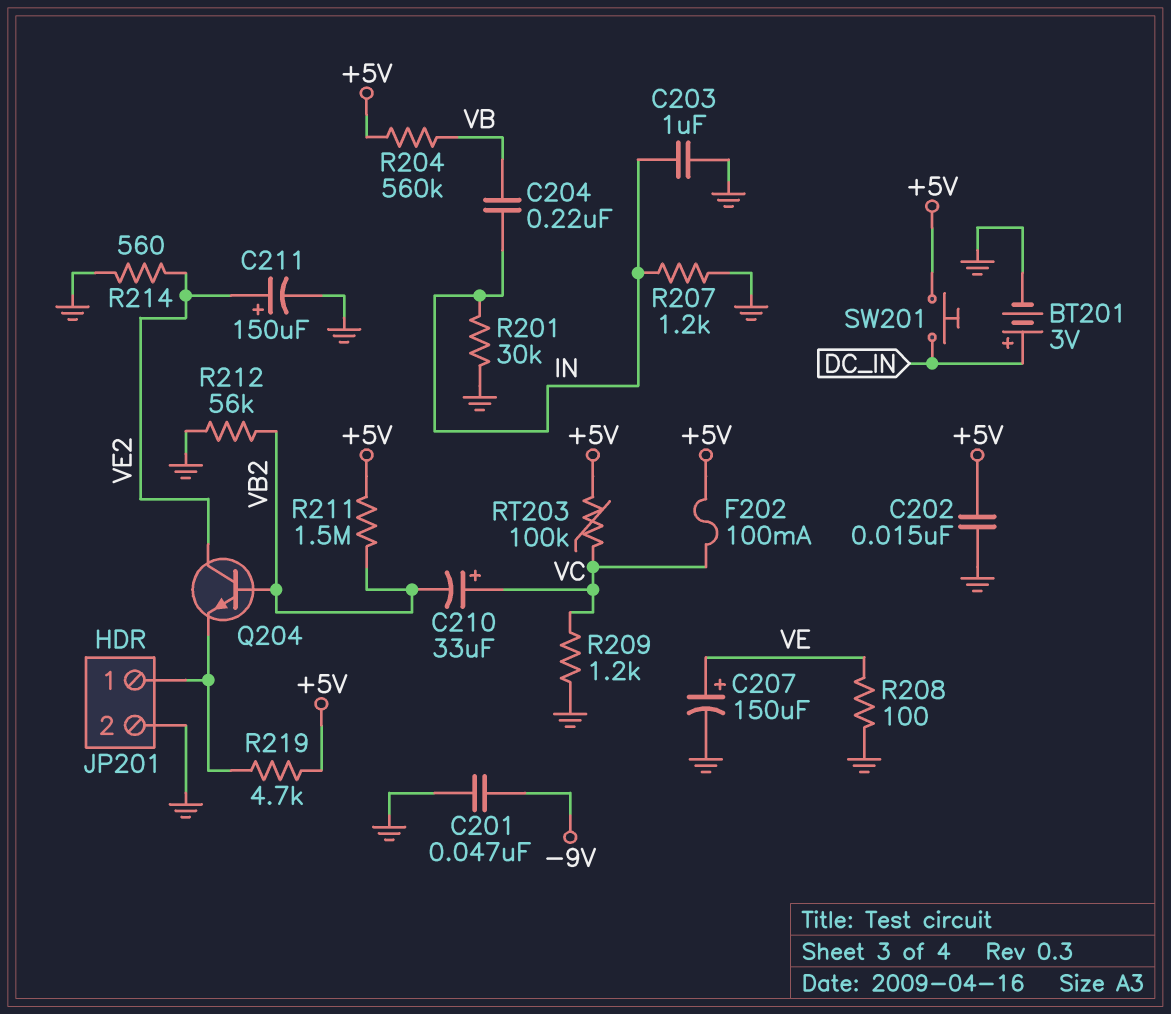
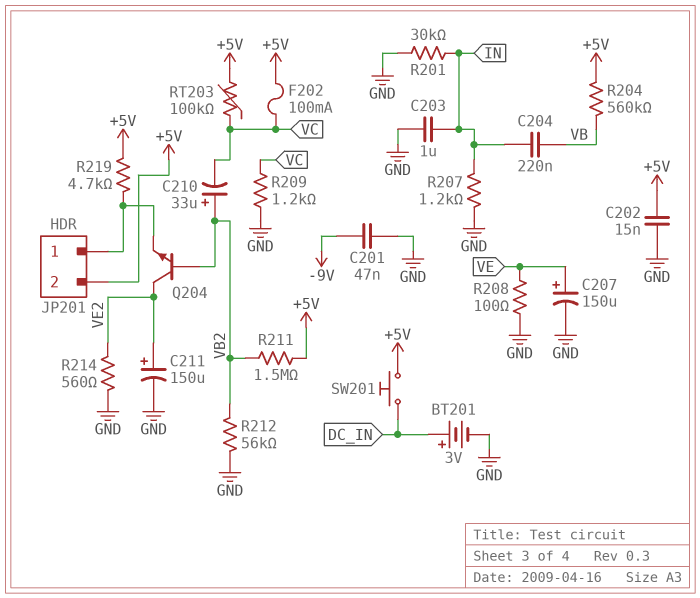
C210: 33uF (plus VC, minus VB2) -> 33uF (plus VB2, minus VC)
JP201 pin 2: GND -> +5V

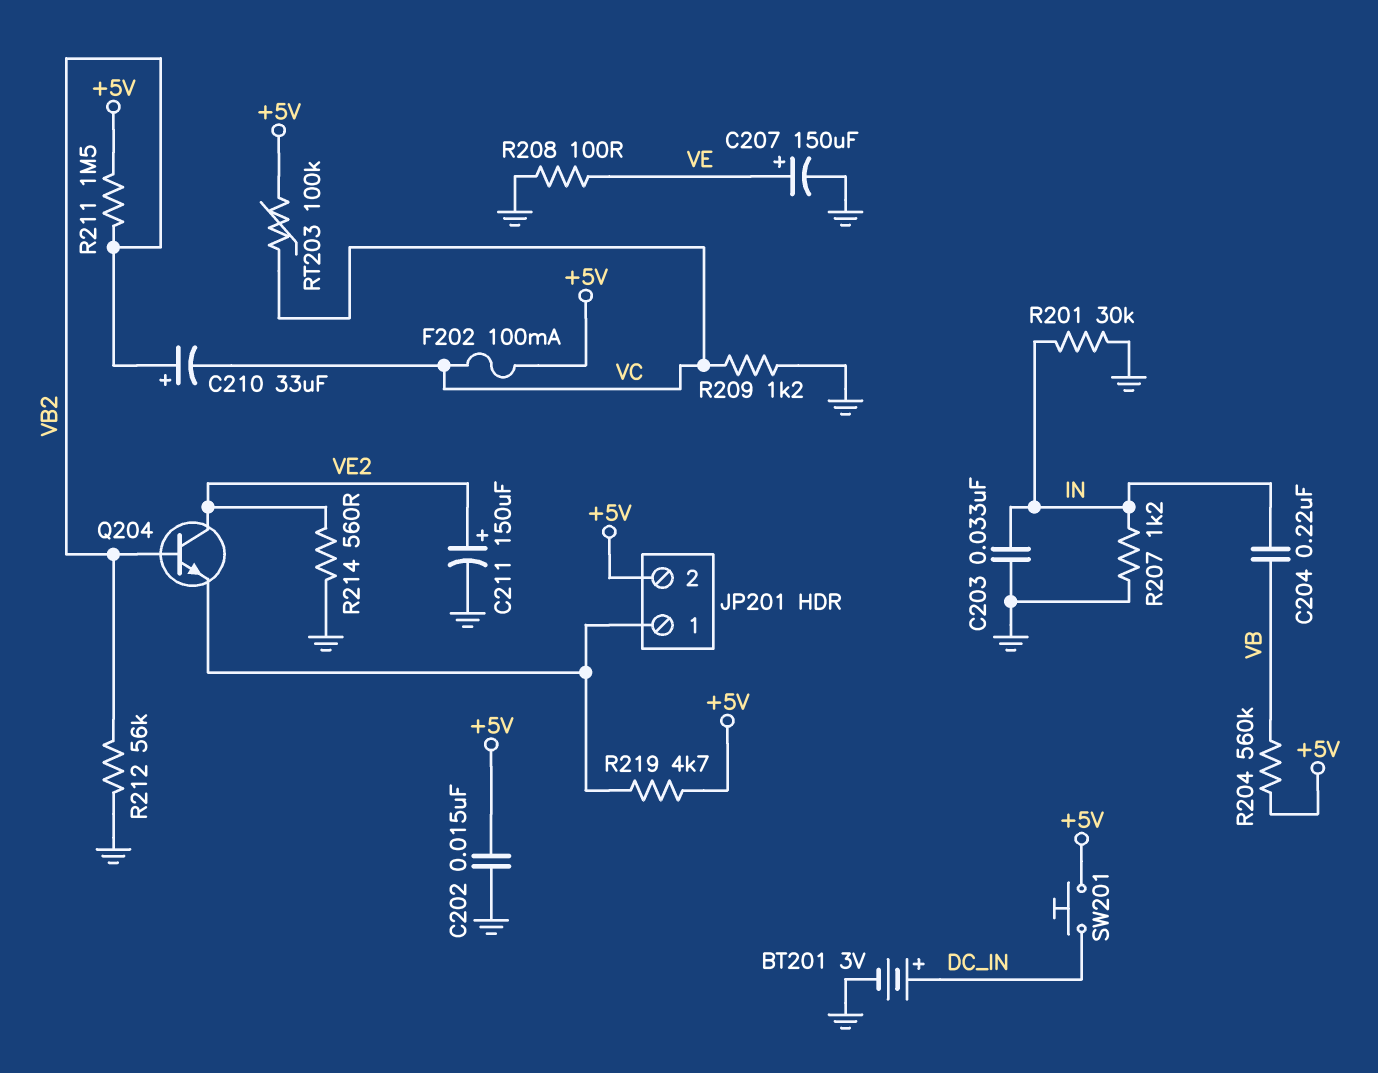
C201: 47nF (-9V, GND) -> none
C203: 1uF (GND, IN) -> 33nF (GND, IN)

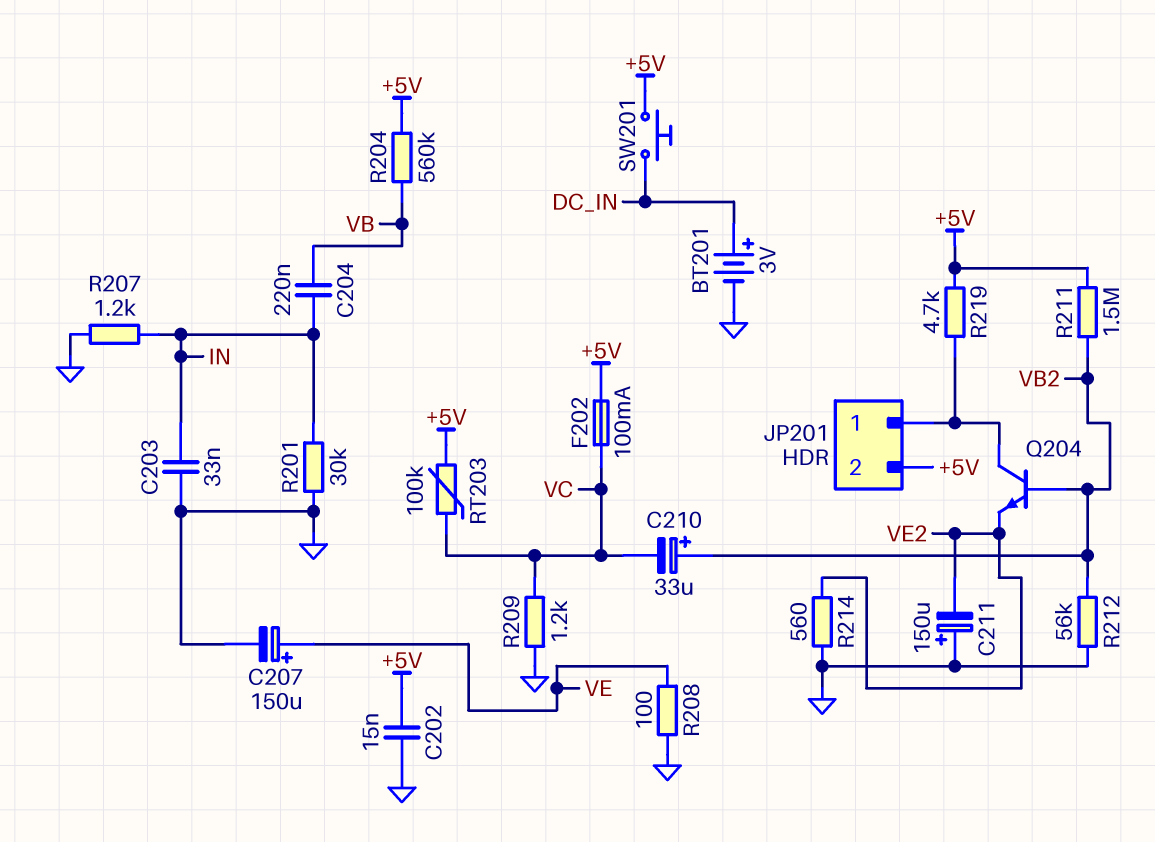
C211: 150uF (plus VE2, minus GND) -> 150uF (plus GND, minus VE2)
Q204: NPN (B VB2, C VE2, E JP201/1) -> NPN (B VB2, C JP201/1, E VE2)

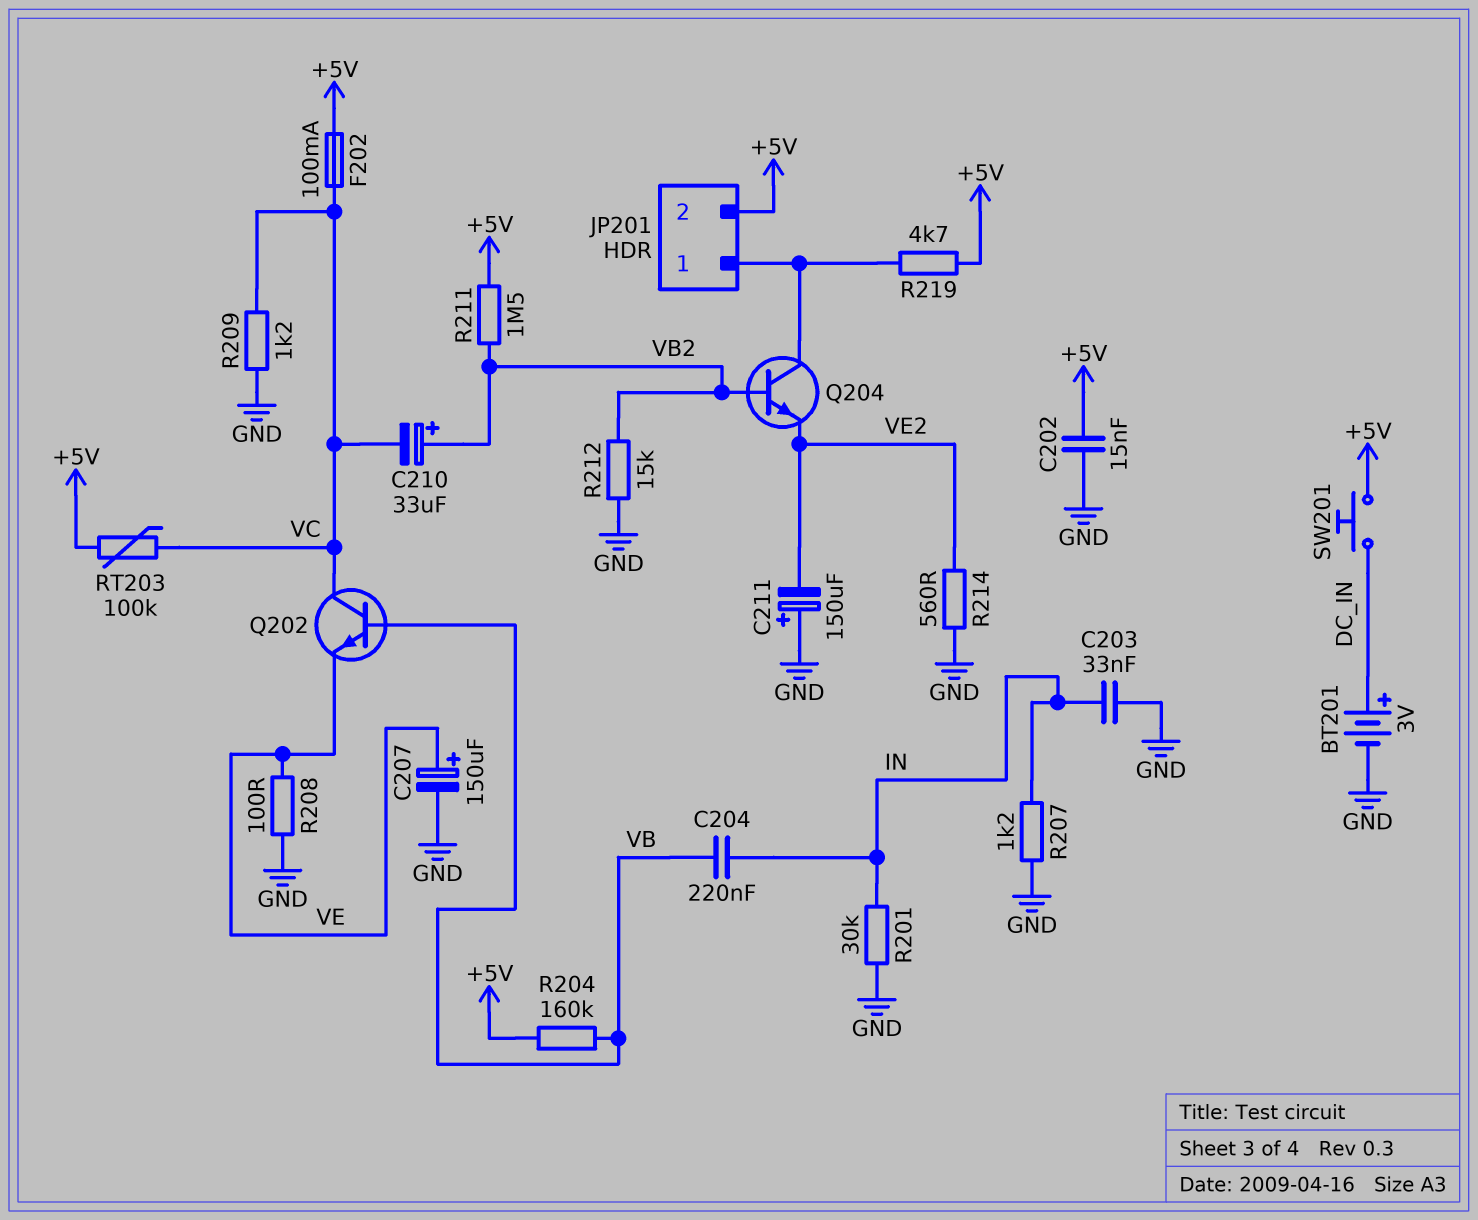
Q202: none -> NPN (B VB, C VC, E VE)
R204: 560k (+5V, VB) -> 160k (+5V, VB)
R212: 56k (GND, VB2) -> 15k (GND, VB2)

